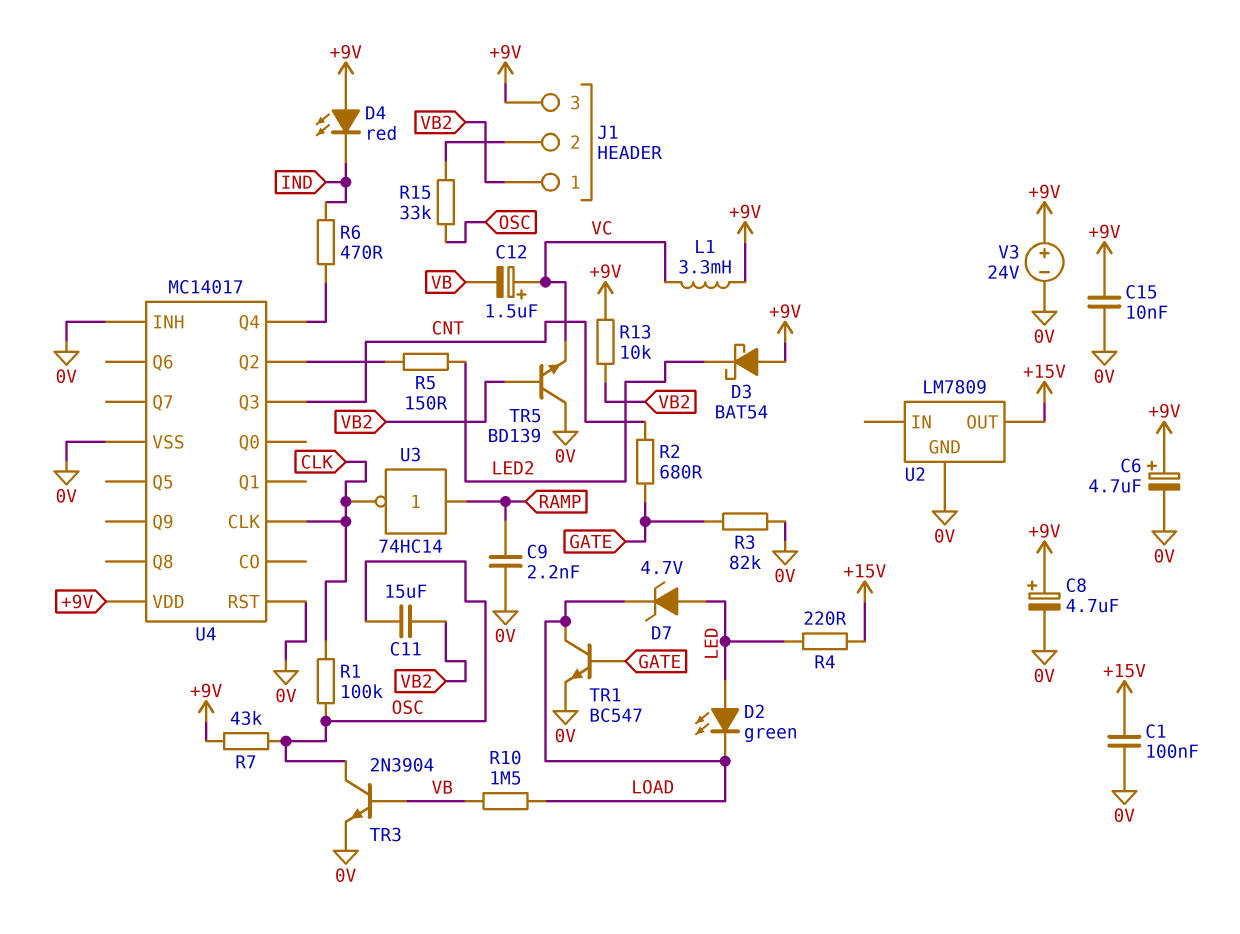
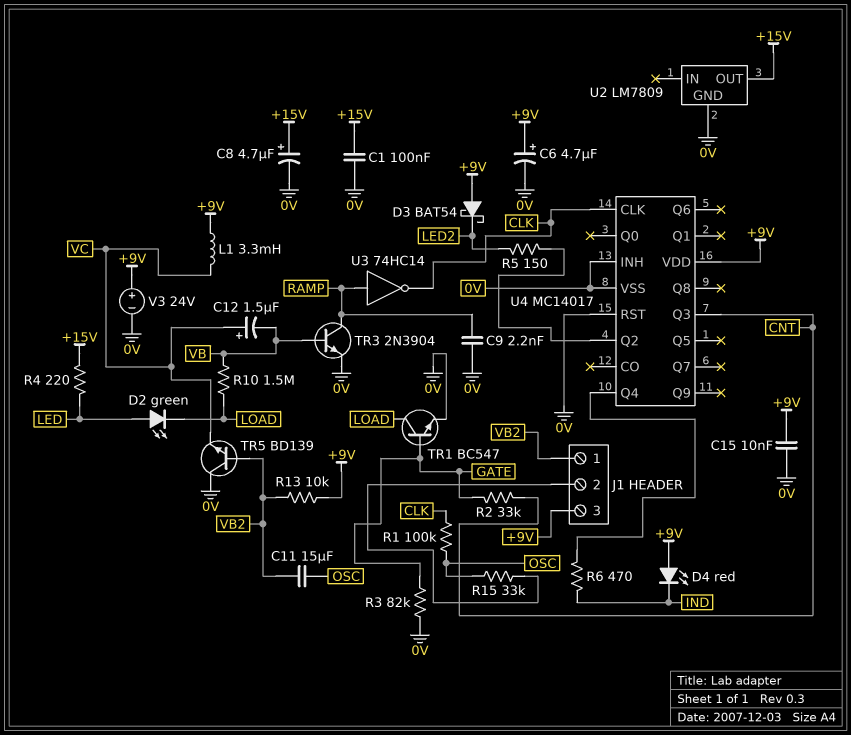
C8: 4.7uF (plus +9V, minus 0V) -> 4.7uF (plus +15V, minus 0V)
D7: zener 4.7V (A LED, K LOAD) -> none
R2: 680 (CNT, GATE) -> 33k (CNT, GATE)
R7: 43k (+9V, OSC) -> none
TR3: NPN 2N3904 (B VB, C OSC, E 0V) -> NPN 2N3904 (B VB, C RAMP, E 0V)

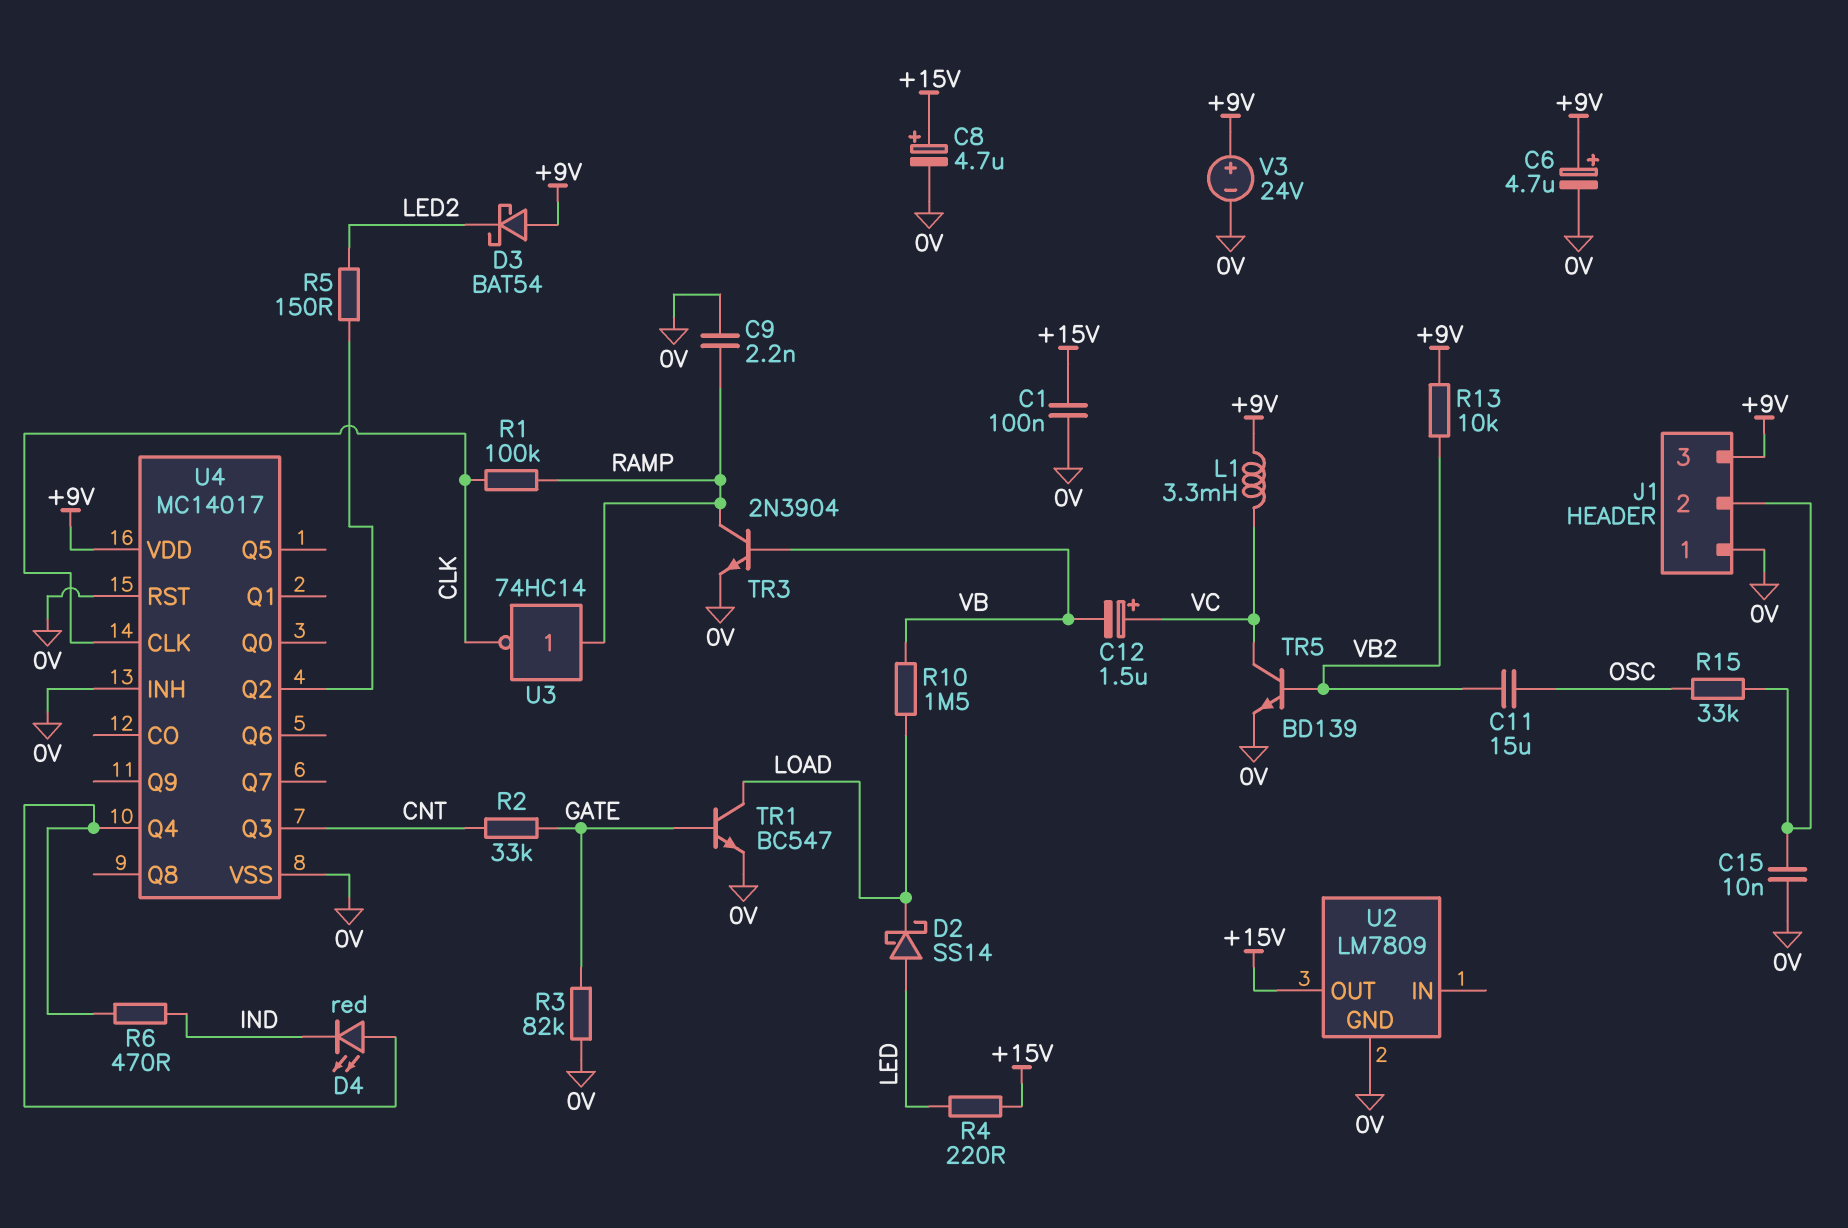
C15: 10nF (+9V, 0V) -> 10nF (0V, J1/2)
D2: LED green (A LED, K LOAD) -> schottky SS14 (A LED, K LOAD)
D4: LED red (A +9V, K IND) -> LED red (A U4/Q4, K IND)
J1 pin 1: VB2 -> 0V
R1: 100k (CLK, OSC) -> 100k (CLK, RAMP)
TR5: NPN BD139 (B VB2, C 0V, E VC) -> NPN BD139 (B VB2, C VC, E 0V)

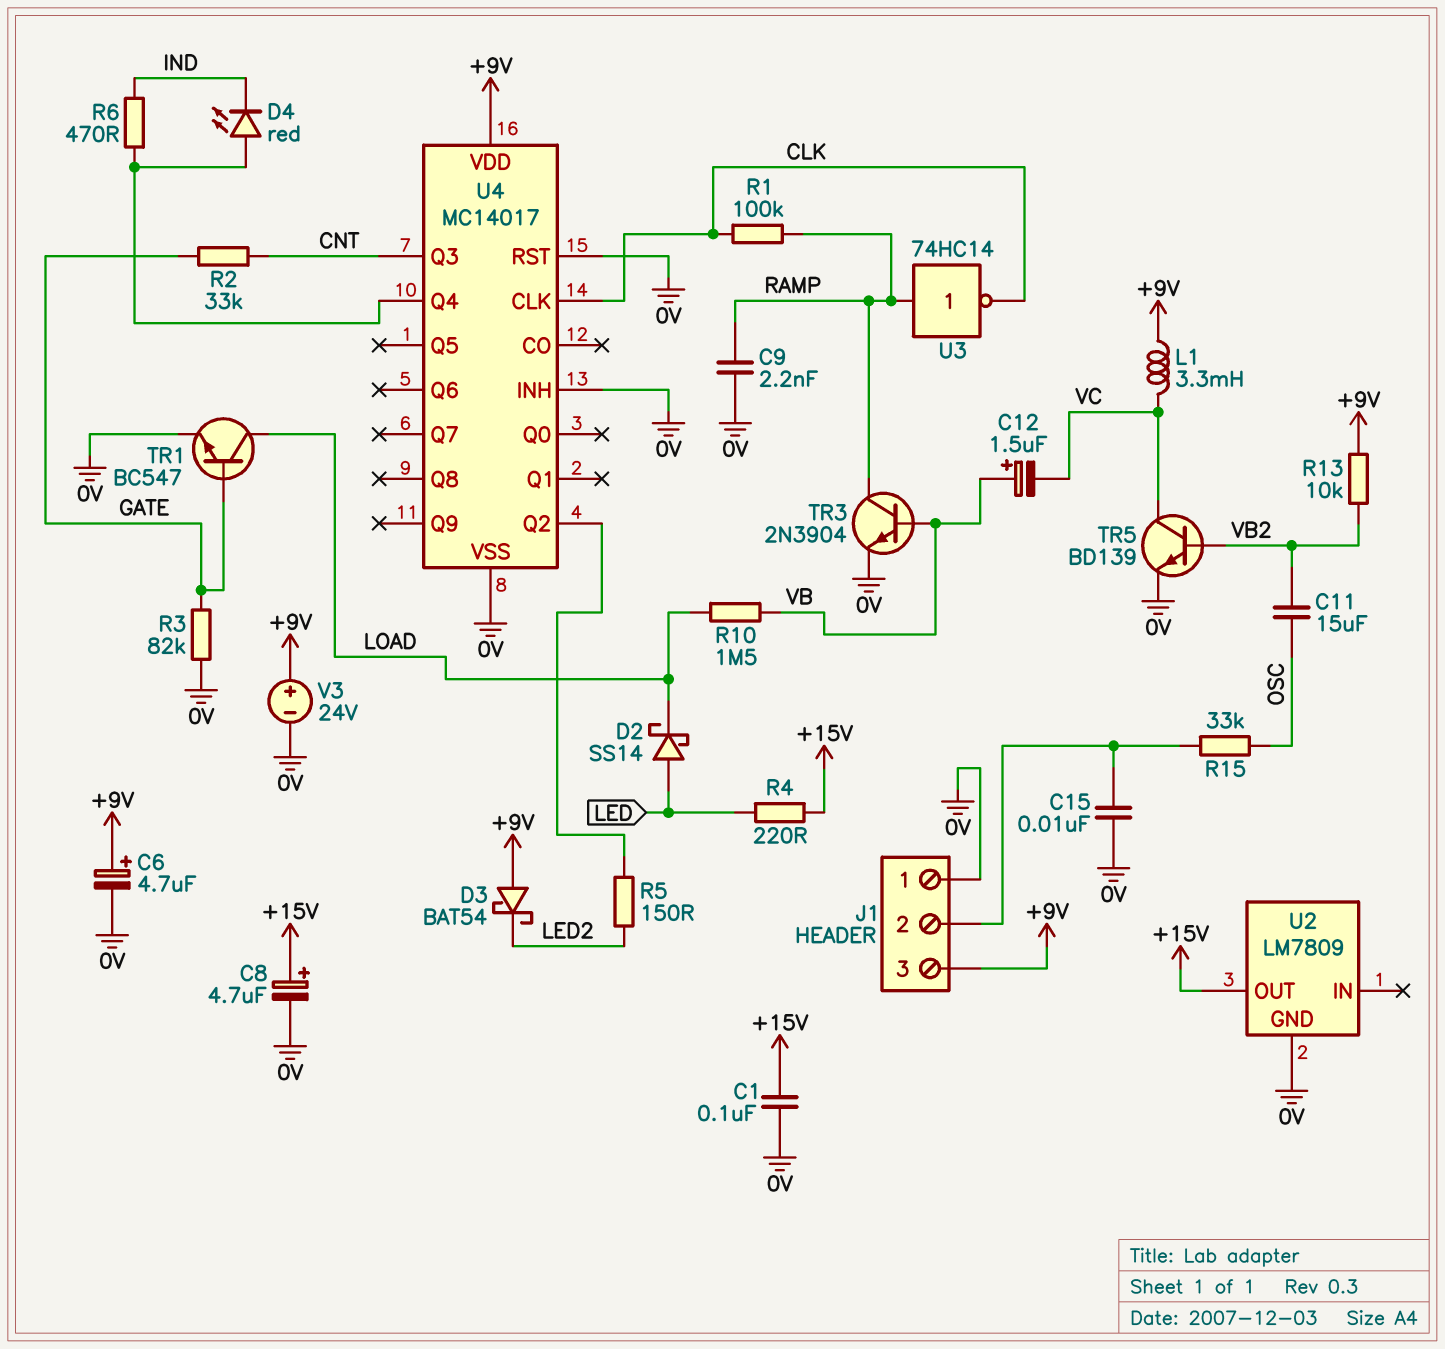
C12: 1.5uF (plus VC, minus VB) -> 1.5uF (plus VB, minus VC)

